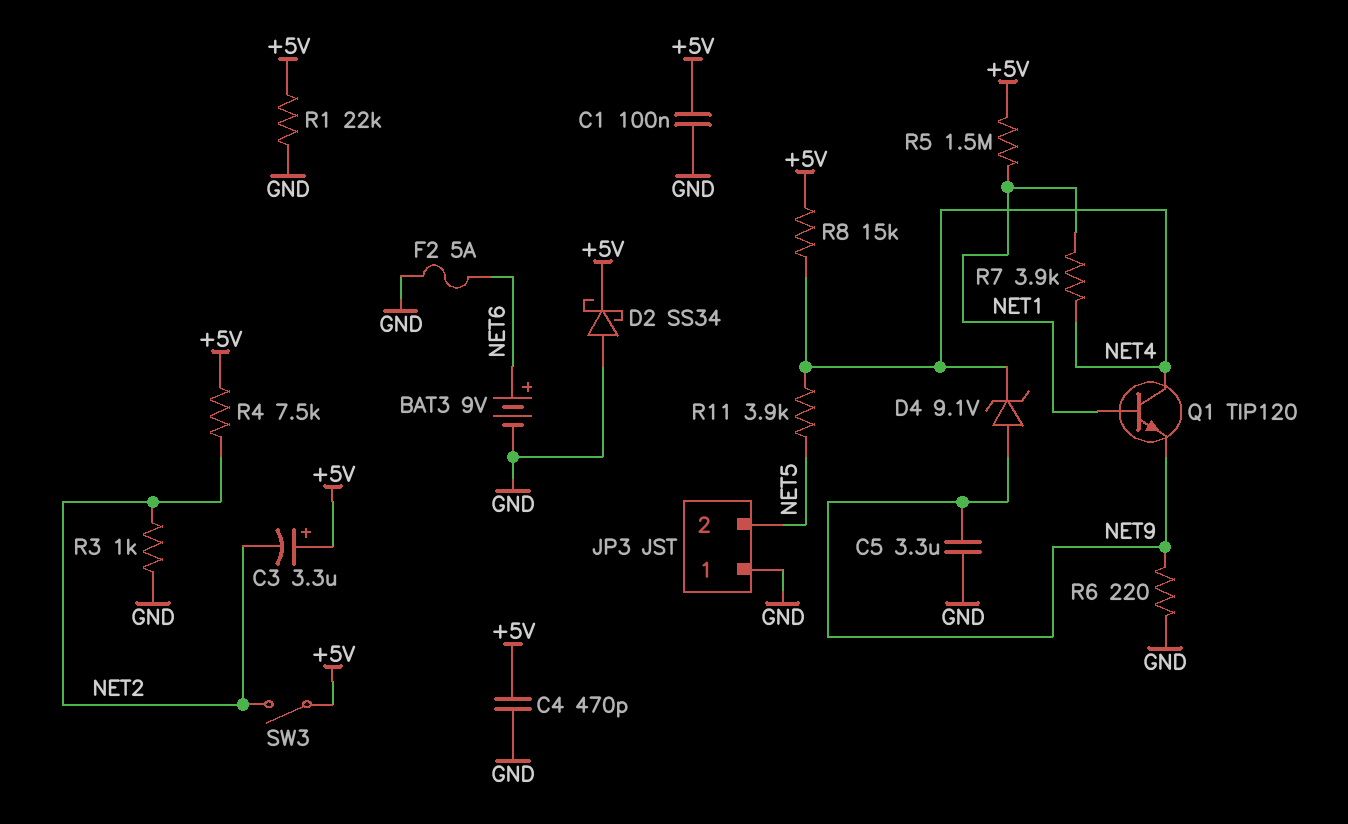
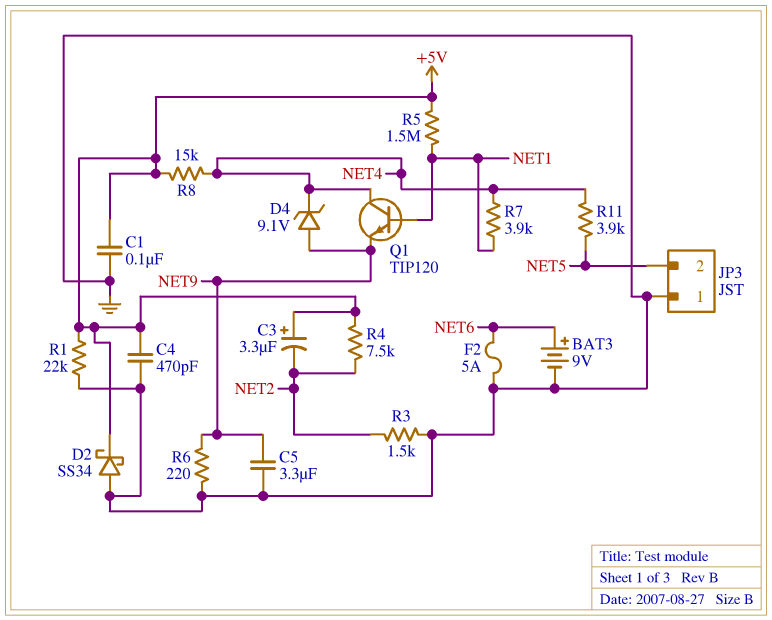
R3: 1k (GND, NET2) -> 1.5k (GND, NET2)
SW3: switch (+5V, NET2) -> none

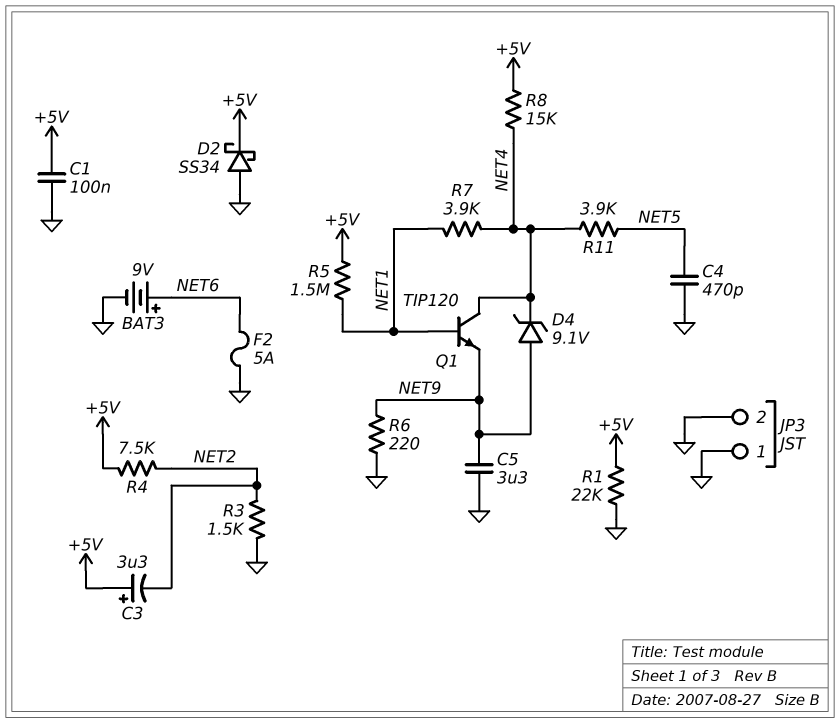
C4: 470pF (+5V, GND) -> 470pF (GND, NET5)
JP3 pin 2: NET5 -> GND

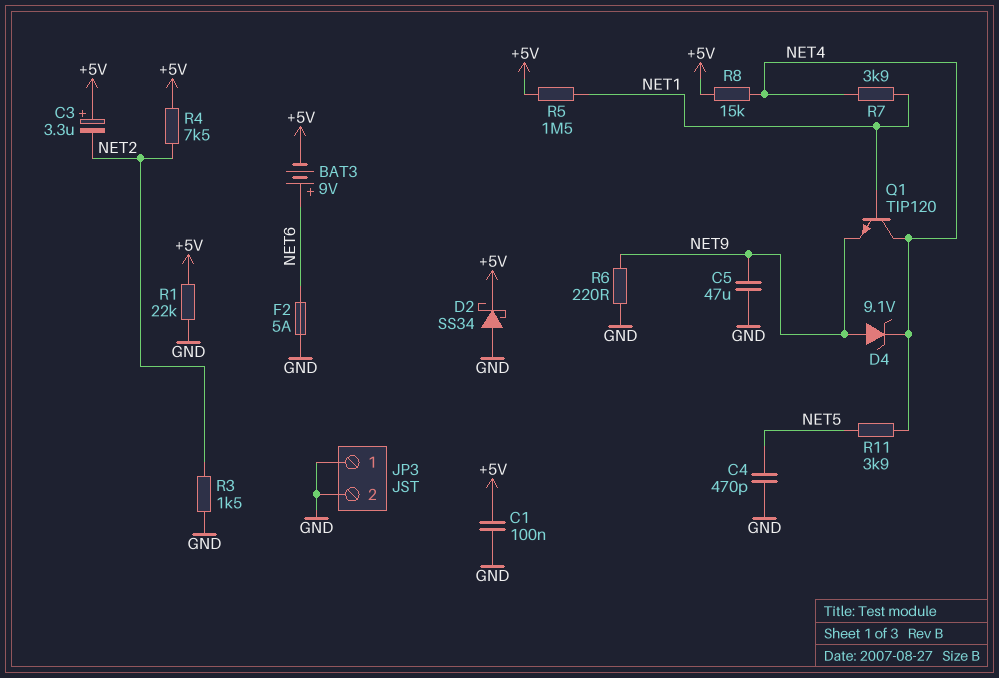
BAT3: 9V (plus NET6, minus GND) -> 9V (plus NET6, minus +5V)
C5: 3.3uF (GND, NET9) -> 47uF (GND, NET9)

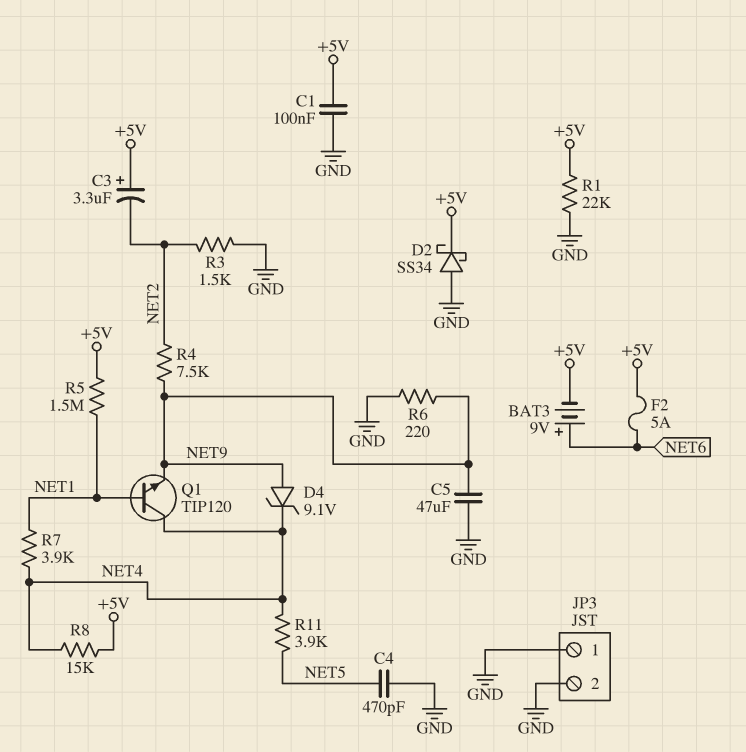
F2: 5A (GND, NET6) -> 5A (+5V, NET6)
R4: 7.5k (+5V, NET2) -> 7.5k (NET2, NET9)

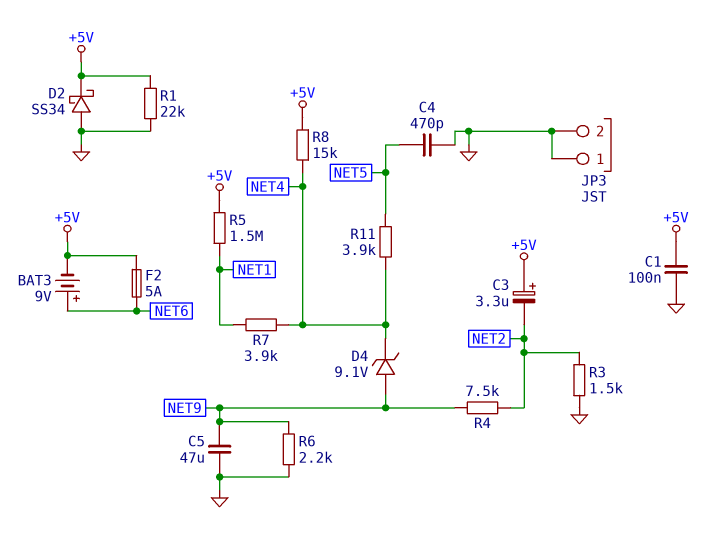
Q1: NPN TIP120 (B NET1, C NET4, E NET9) -> none
R6: 220 (GND, NET9) -> 2.2k (GND, NET9)

